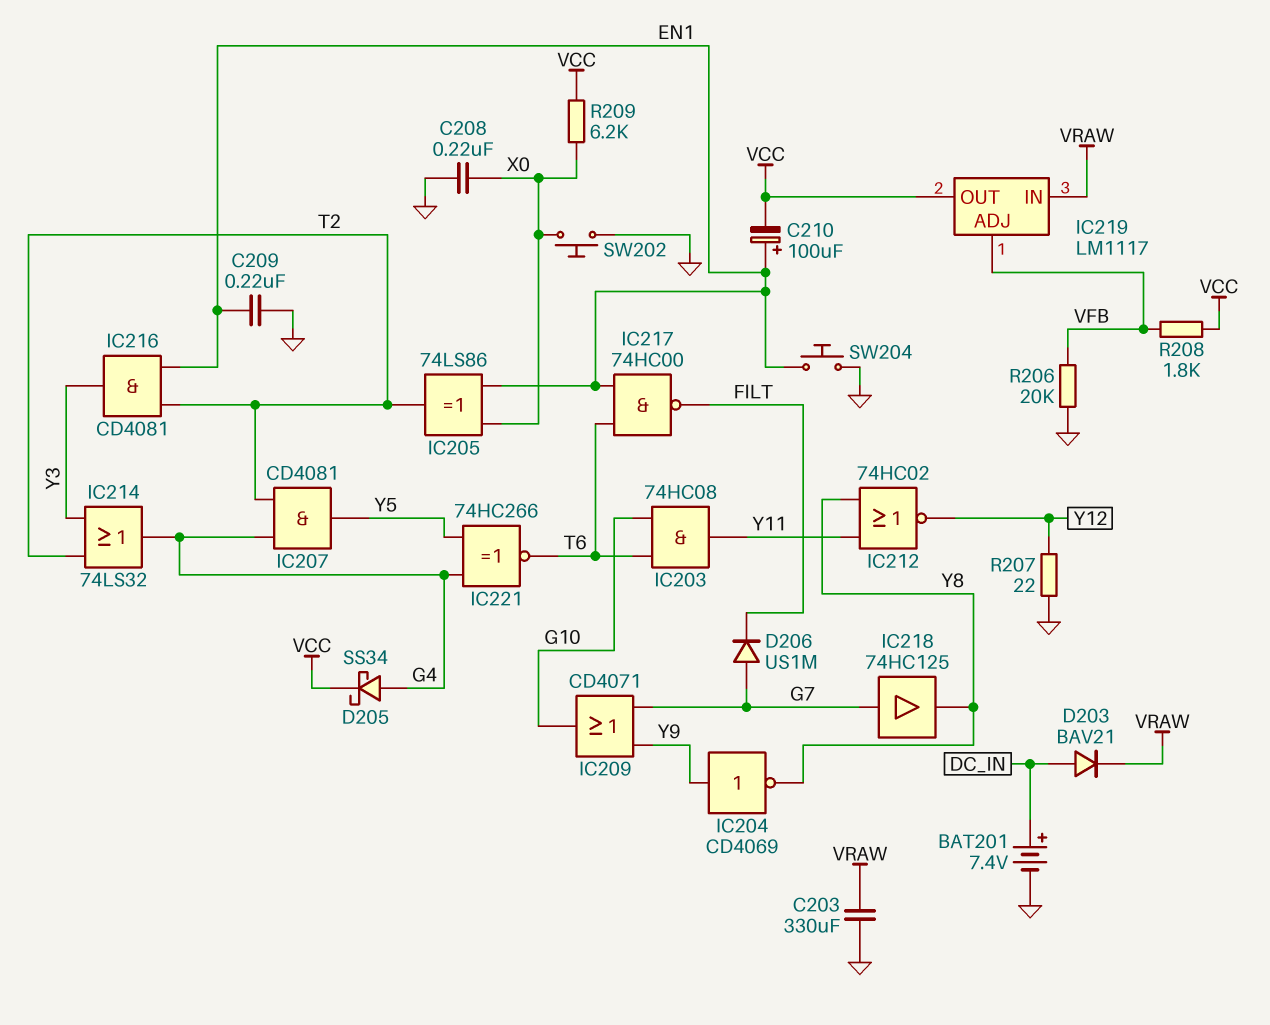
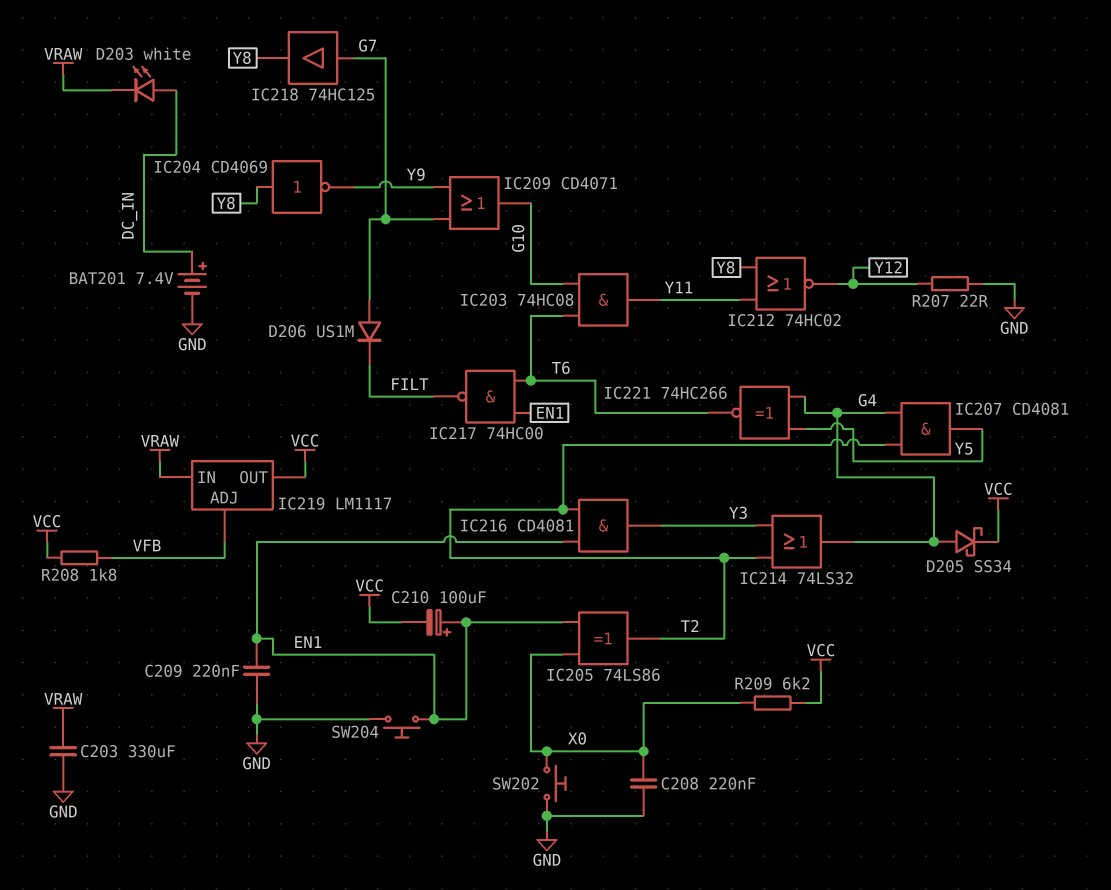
D203: diode BAV21 (A DC_IN, K VRAW) -> LED white (A DC_IN, K VRAW)
IC204: NOT CD4069 (in Y9, out Y8) -> NOT CD4069 (in Y8, out Y9)
R206: 20k (GND, VFB) -> none

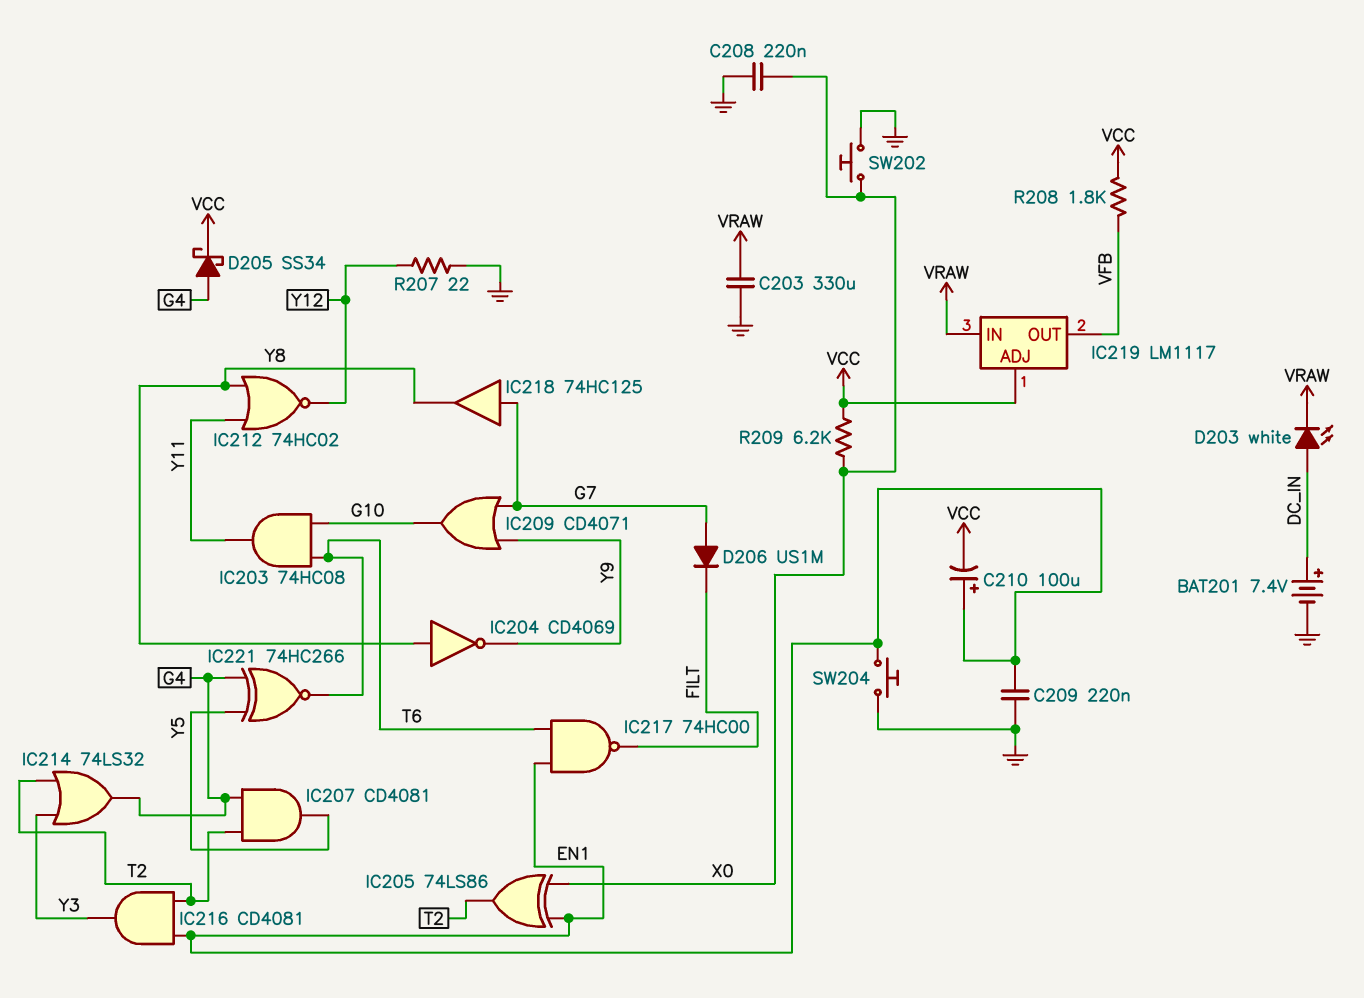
IC219 pin ADJ: VFB -> VCC
IC219 pin OUT: VCC -> VFB

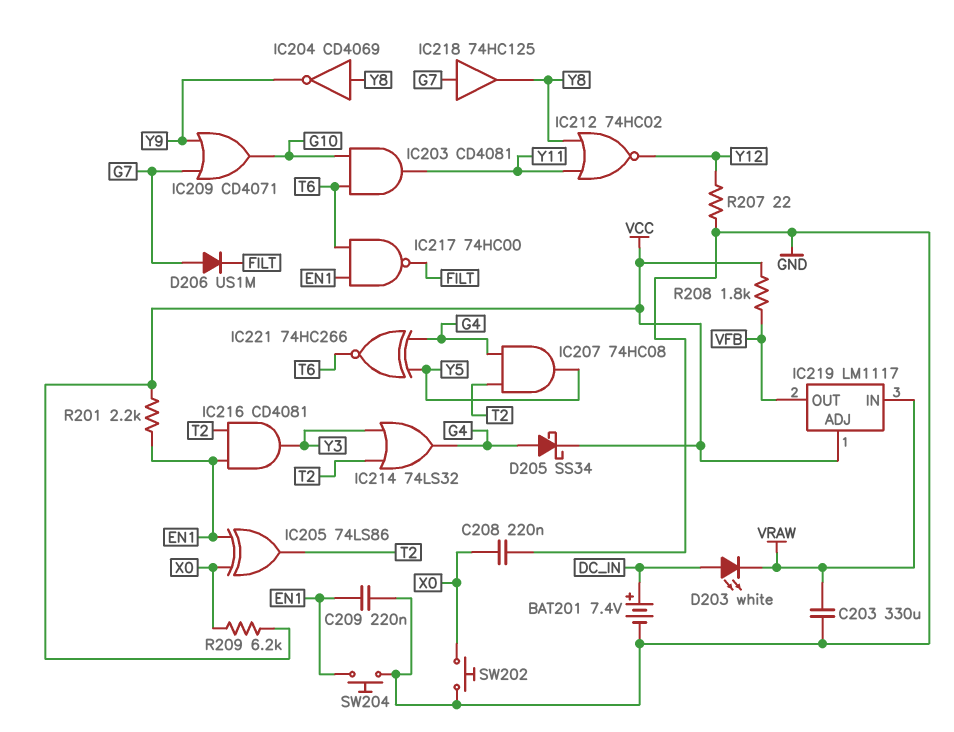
C210: 100uF (plus EN1, minus VCC) -> none
IC203: AND 74HC08 (in G10, in T6, out Y11) -> AND CD4081 (in G10, in T6, out Y11)
IC207: AND CD4081 (in G4, in T2, out Y5) -> AND 74HC08 (in G4, in T2, out Y5)
R201: none -> 2.2k (EN1, VCC)

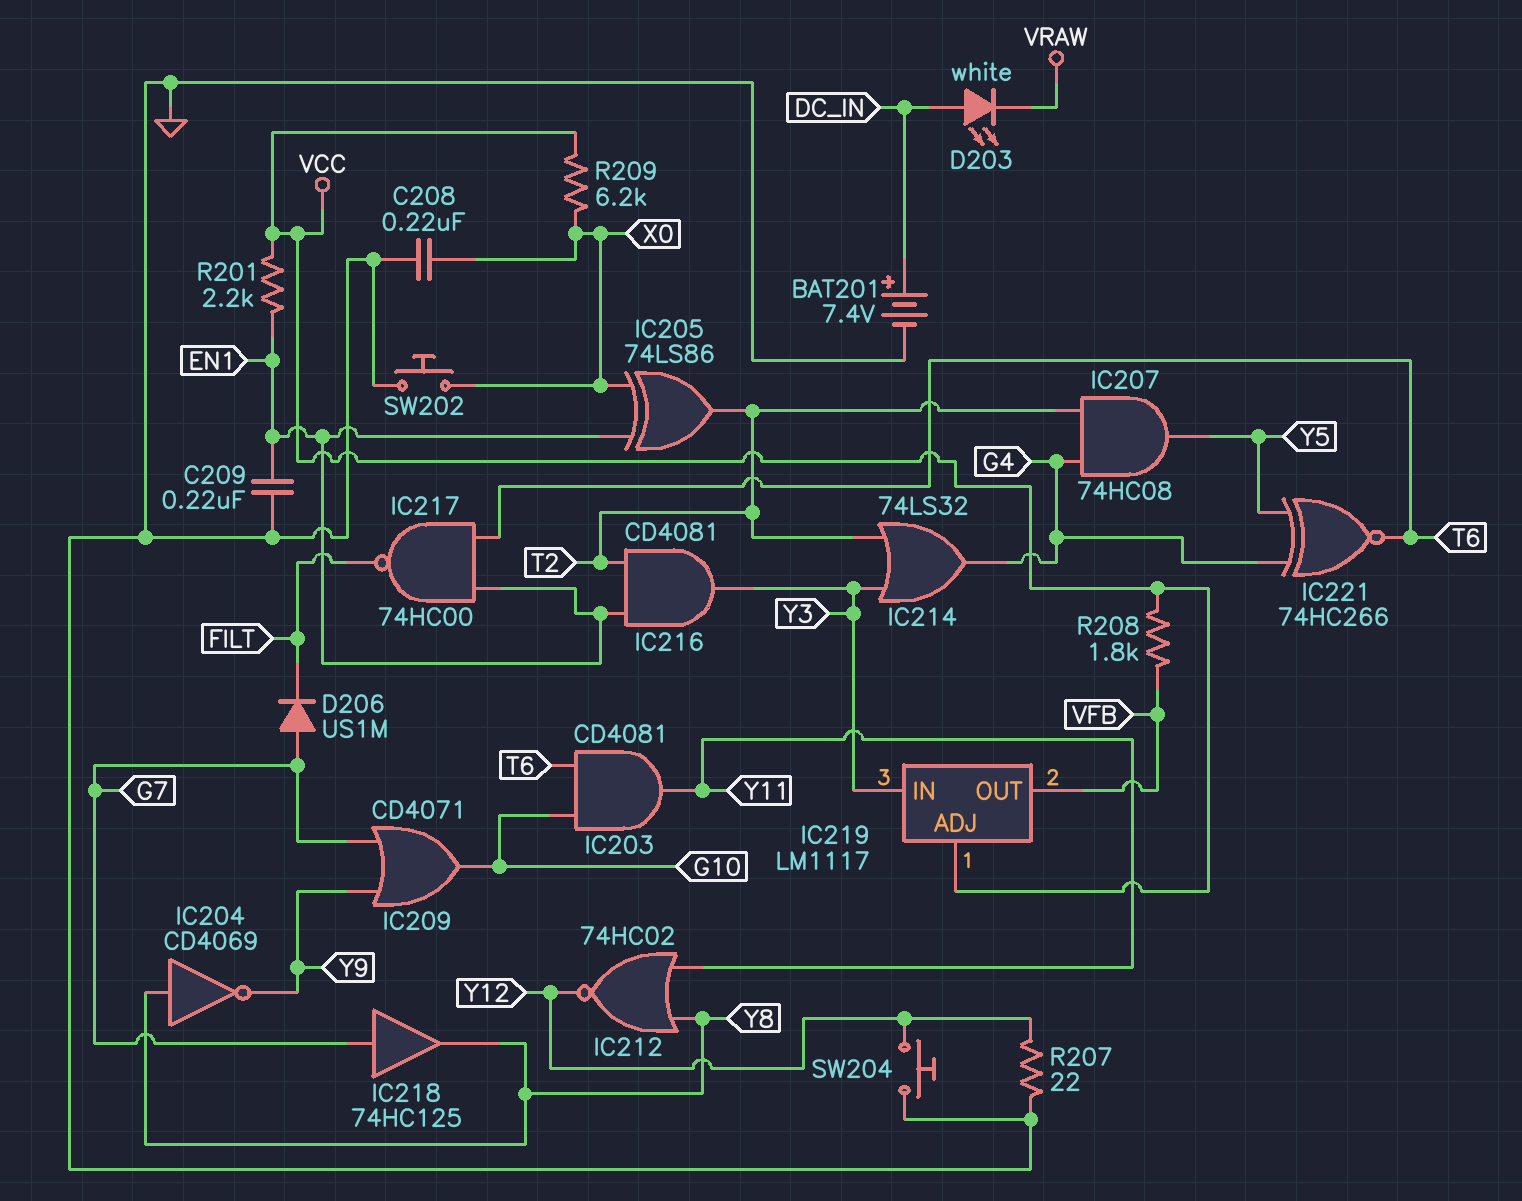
C203: 330uF (GND, VRAW) -> none
D205: schottky SS34 (A G4, K VCC) -> none
IC219 pin IN: VRAW -> Y3
SW204: button (EN1, GND) -> button (GND, Y12)

